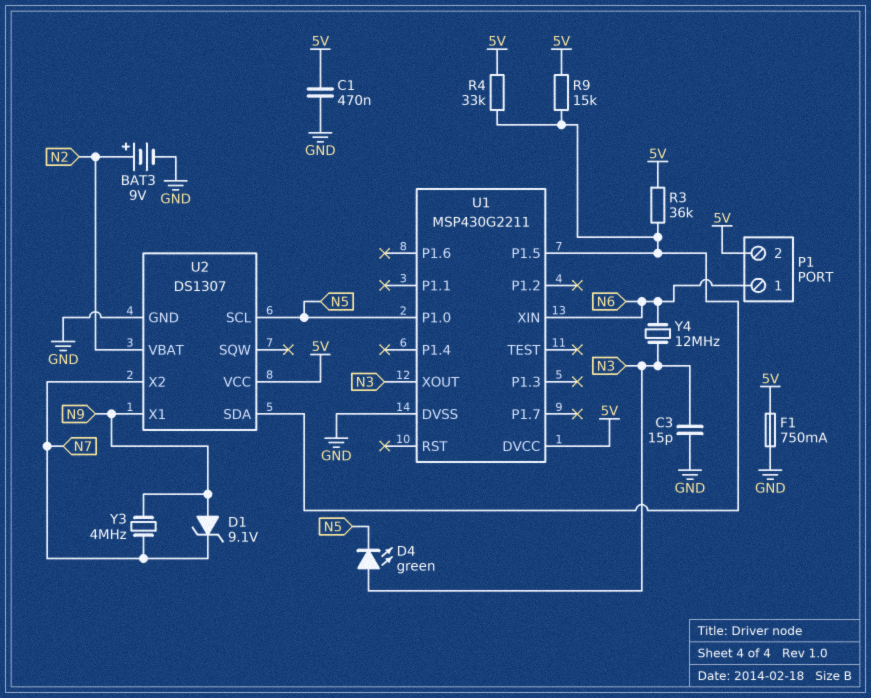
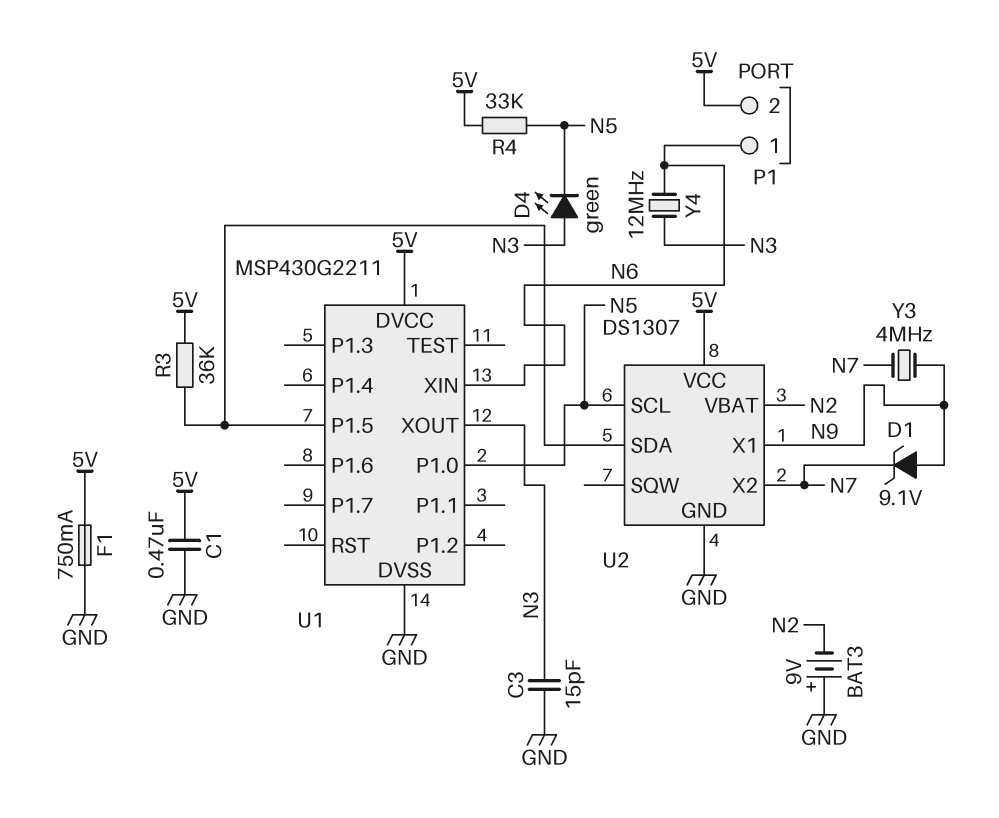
BAT3: 9V (plus N2, minus GND) -> 9V (plus GND, minus N2)
R4: 33k (5V, U1/P1.5) -> 33k (5V, N5)
R9: 15k (5V, U1/P1.5) -> none

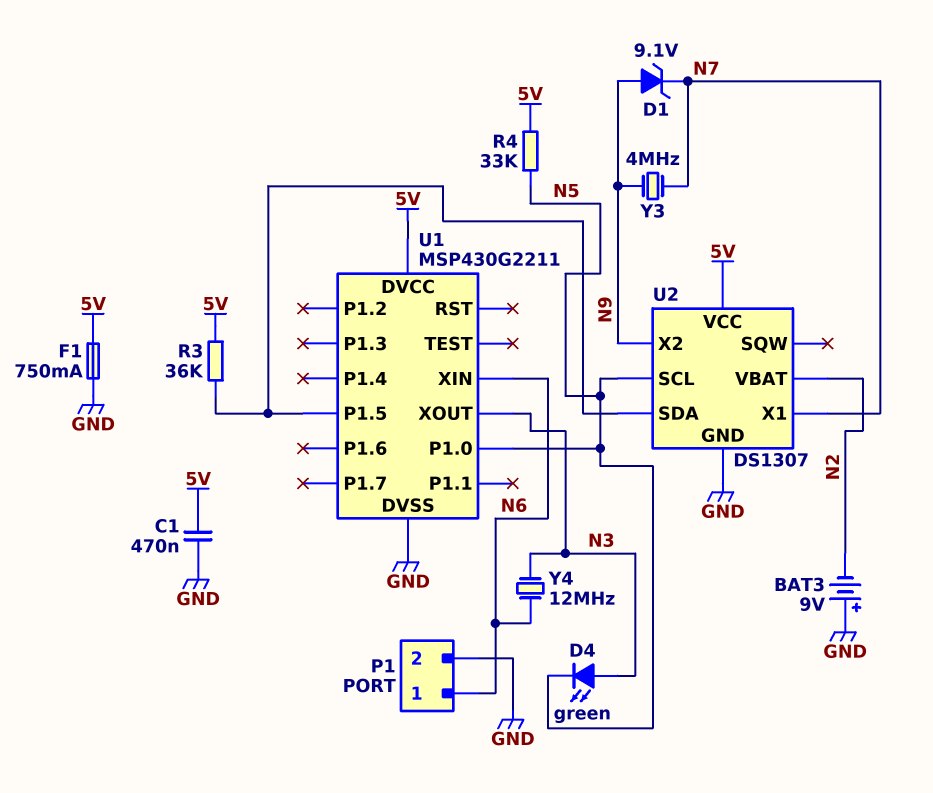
C3: 15pF (GND, N3) -> none
P1 pin 2: 5V -> GND
U2 pin X1: N9 -> N7
U2 pin X2: N7 -> N9

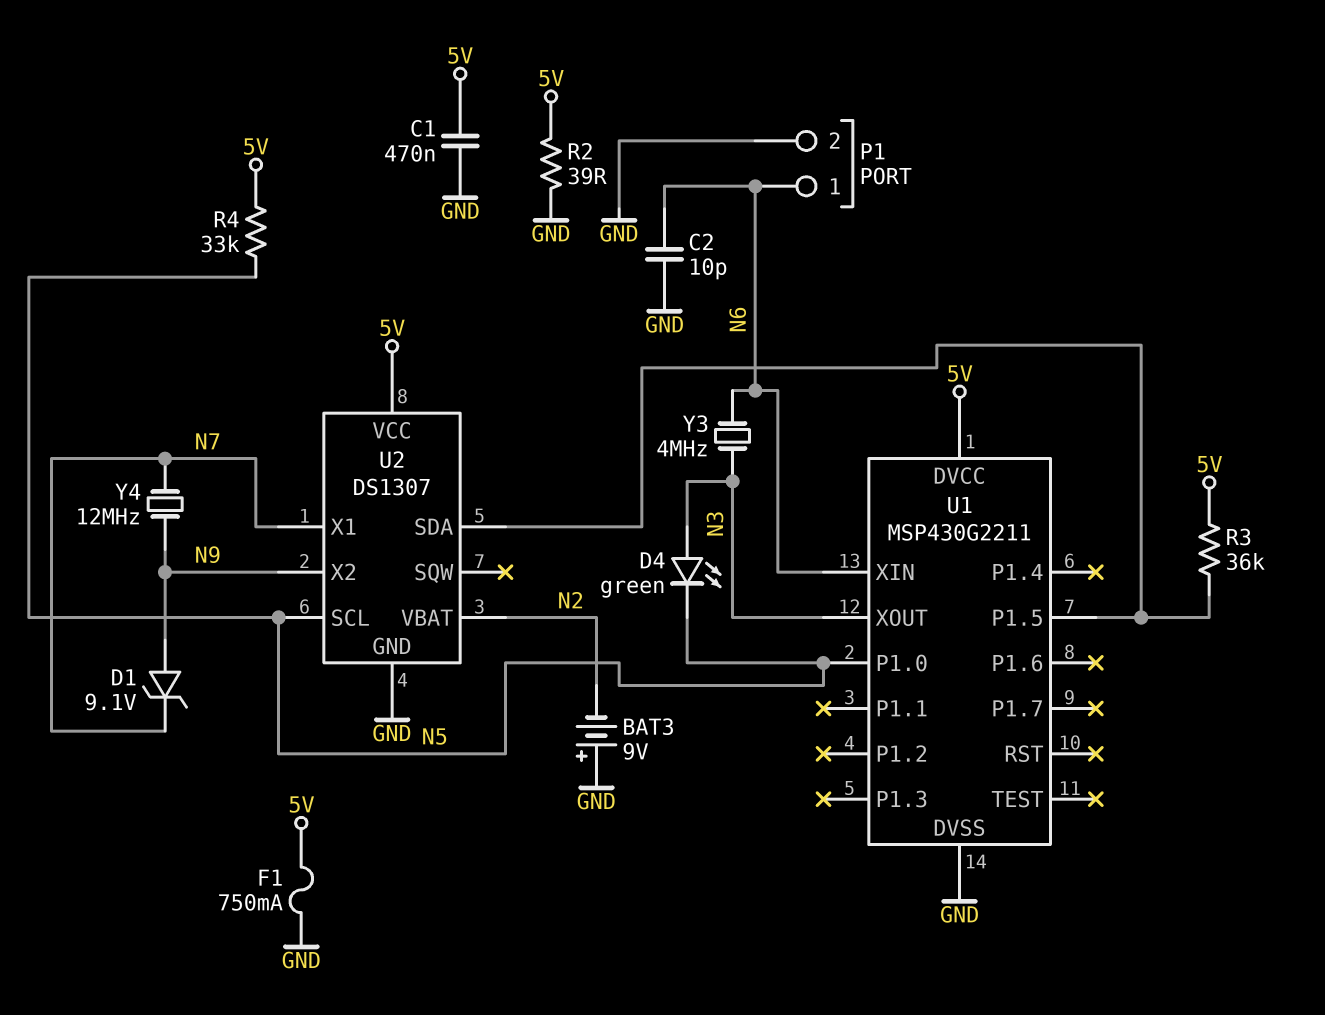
C2: none -> 10pF (GND, N6)
R2: none -> 39 (5V, GND)
Y3: 4MHz (N7, N9) -> 4MHz (N3, N6)
Y4: 12MHz (N3, N6) -> 12MHz (N7, N9)

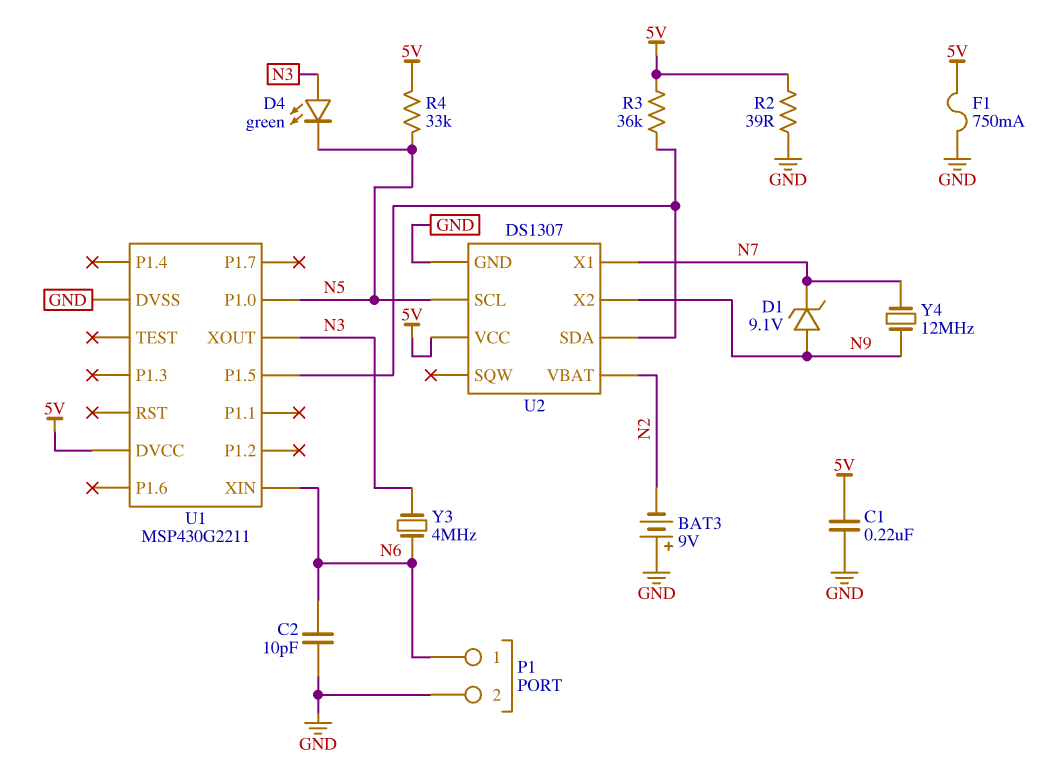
C1: 470nF (5V, GND) -> 220nF (5V, GND)

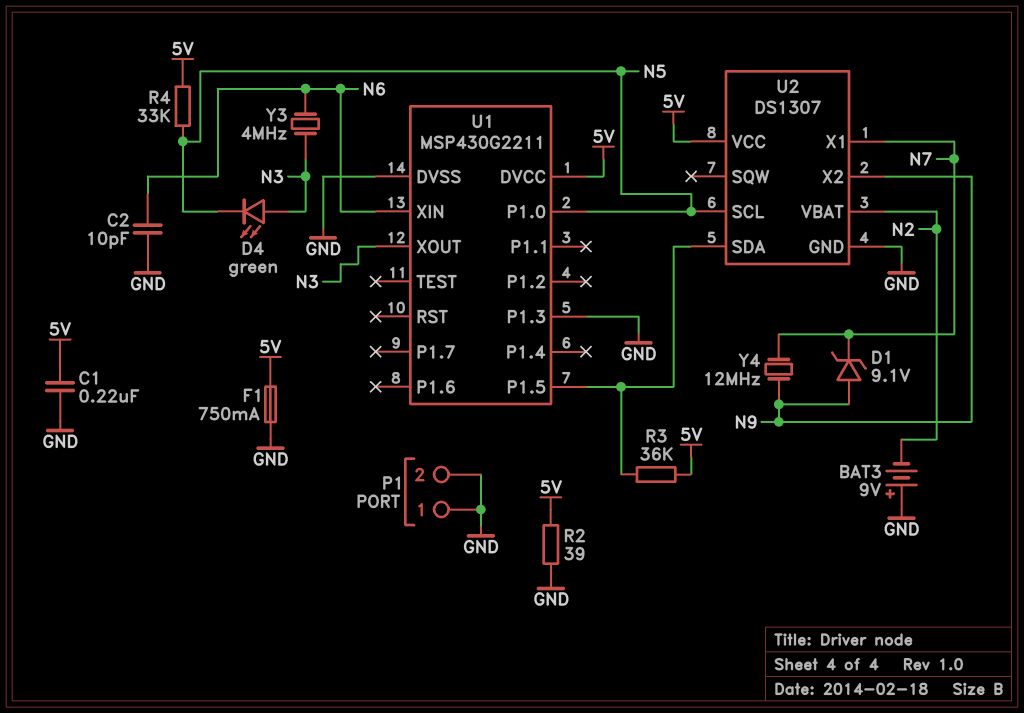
P1 pin 1: N6 -> GND
U1 pin P1.3: none -> GND

